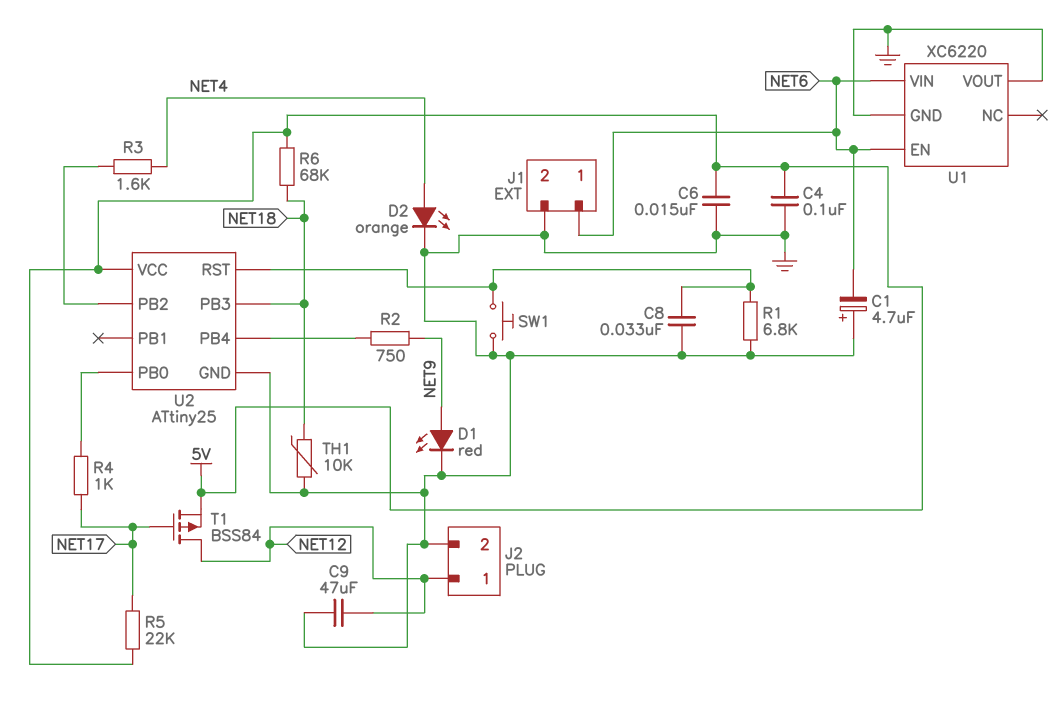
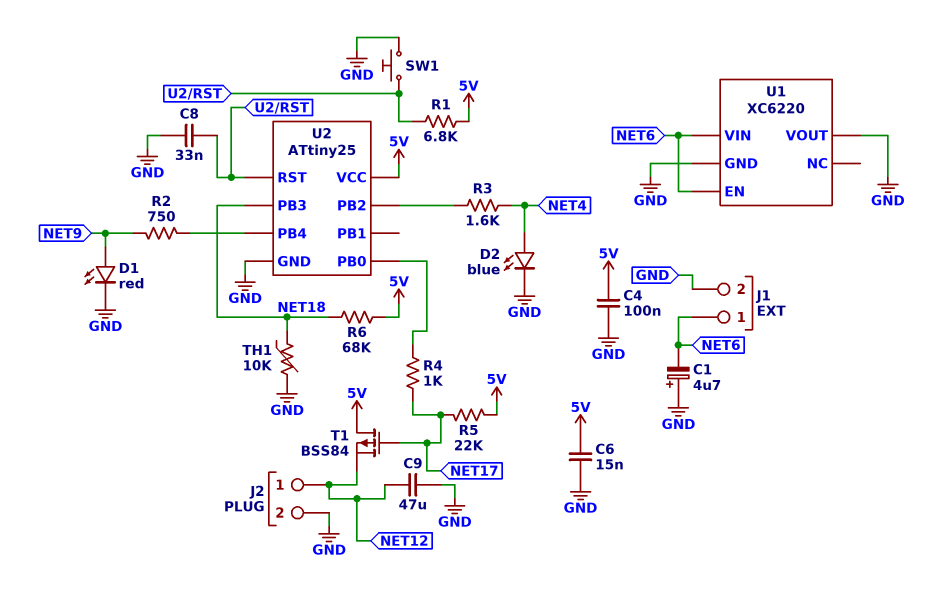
D2: LED orange (A NET4, K GND) -> LED blue (A NET4, K GND)
R1: 6.8k (GND, U2/RST) -> 6.8k (5V, U2/RST)
T1: PMOS BSS84 (G NET17, D NET12, S 5V) -> PMOS BSS84 (G NET17, D 5V, S NET12)

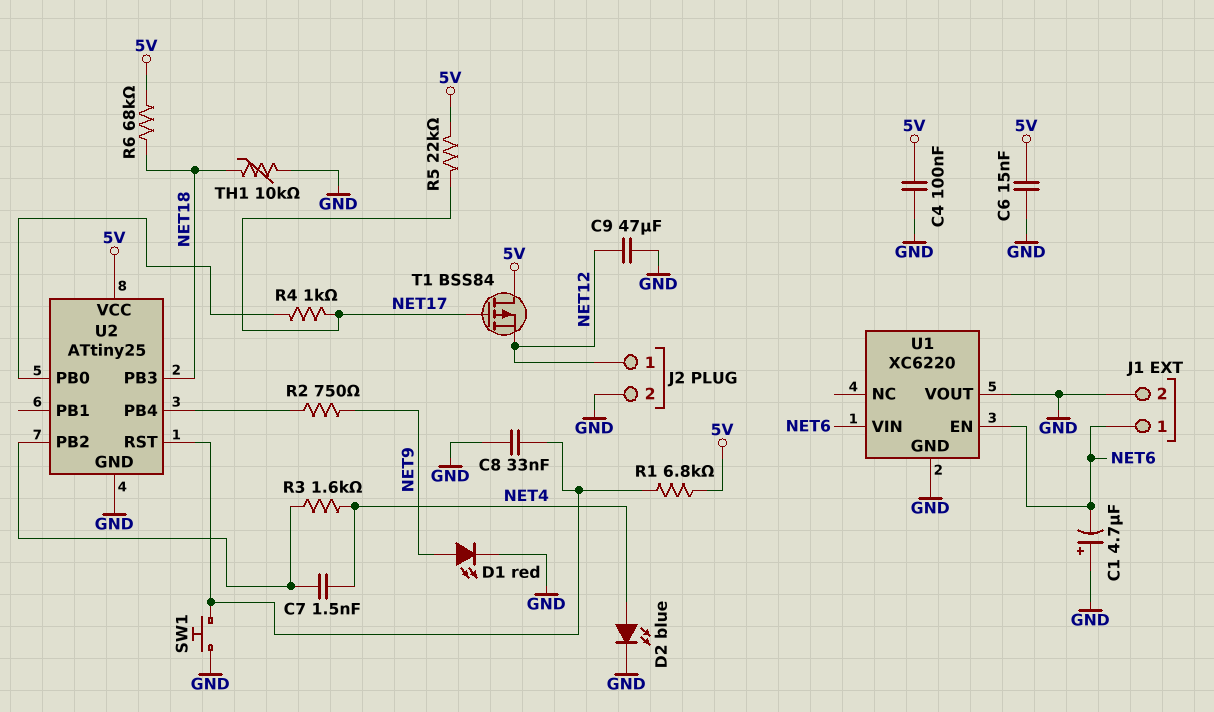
C7: none -> 1.5nF (NET4, U2/PB2)

